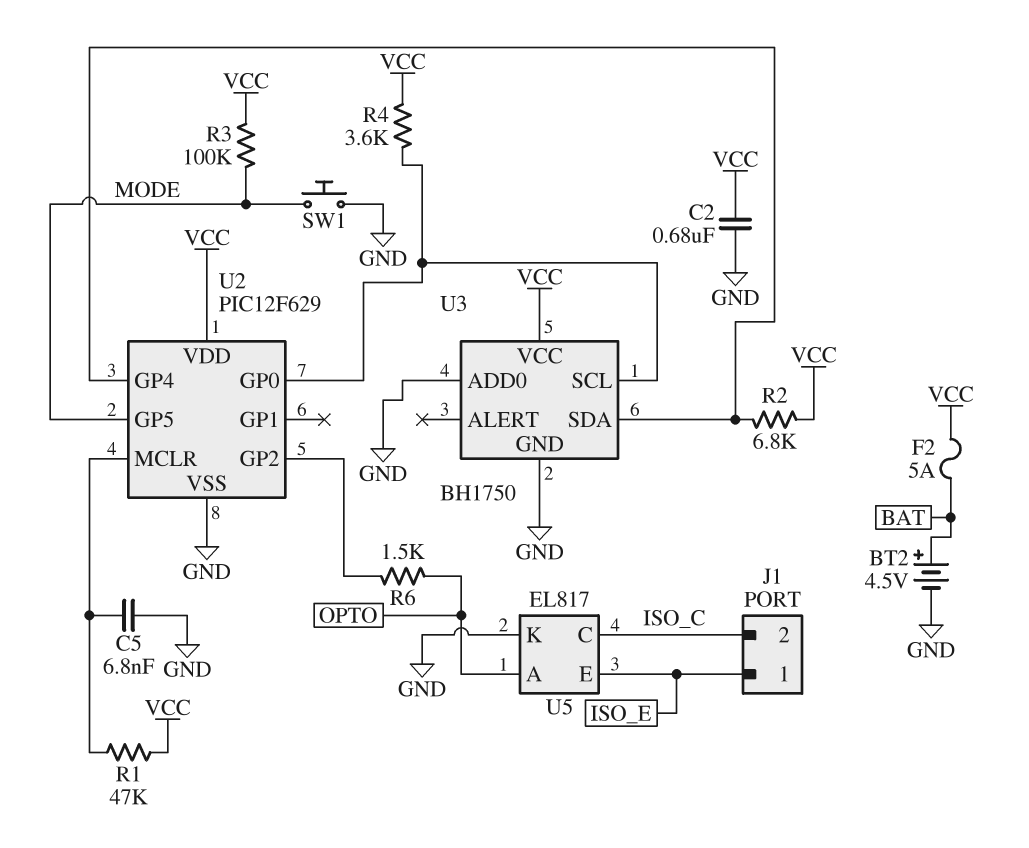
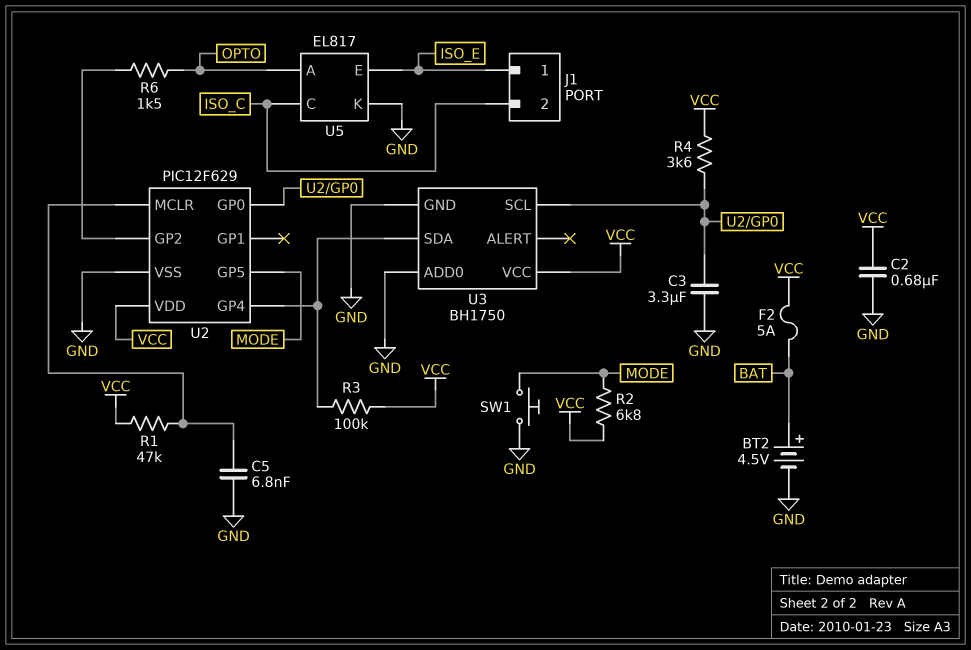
C3: none -> 3.3uF (GND, U2/GP0)
R2: 6.8k (U2/GP4, VCC) -> 6.8k (MODE, VCC)
R3: 100k (MODE, VCC) -> 100k (U2/GP4, VCC)

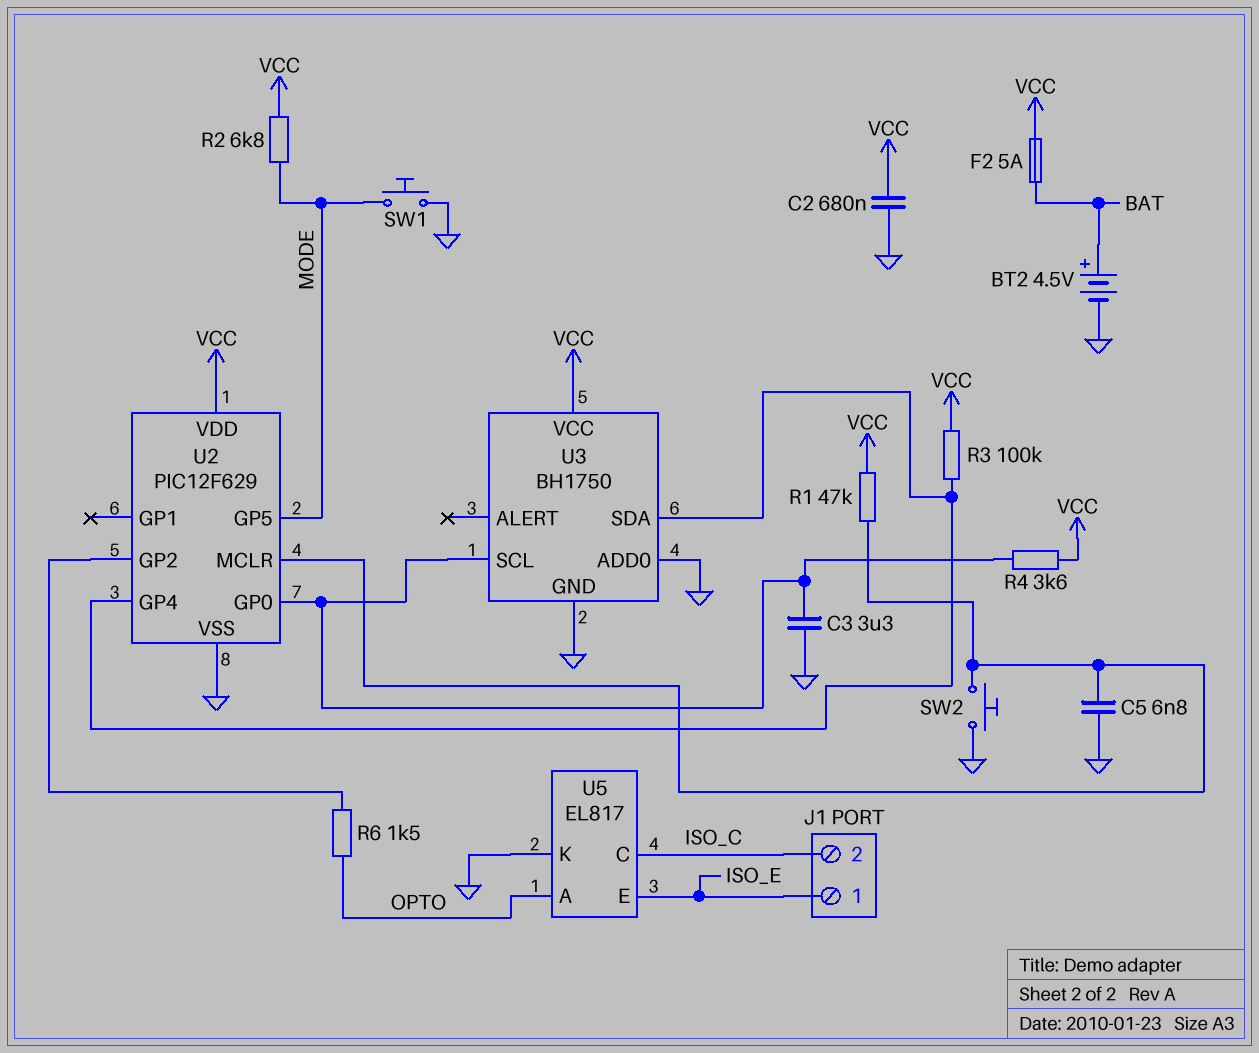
SW2: none -> button (GND, U2/MCLR)

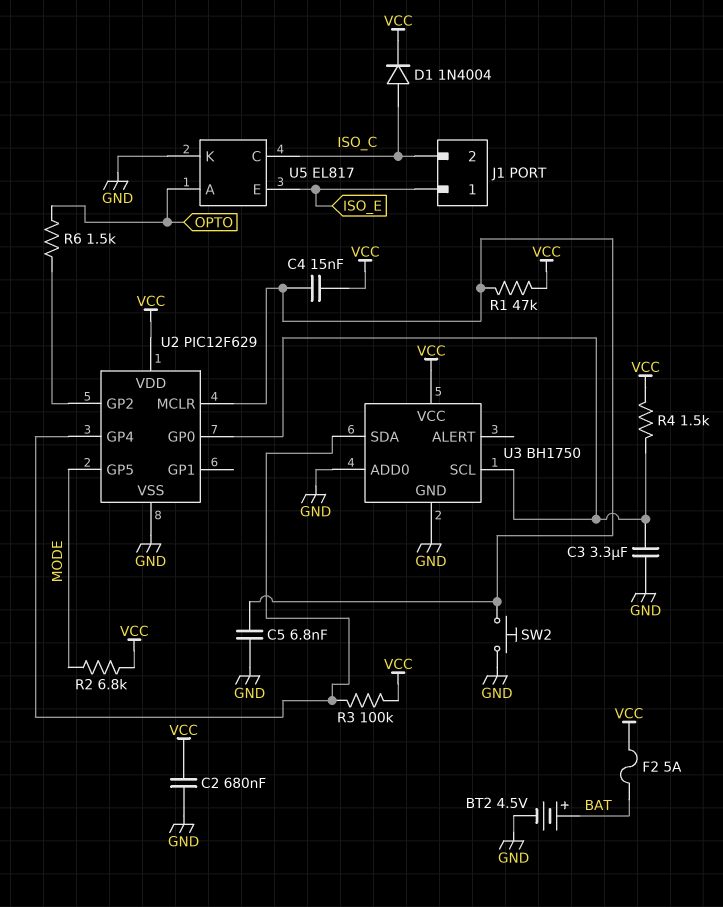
C4: none -> 15nF (U2/MCLR, VCC)
D1: none -> diode 1N4004 (A ISO_C, K VCC)
R4: 3.6k (U2/GP0, VCC) -> 1.5k (U2/GP0, VCC)
SW1: button (GND, MODE) -> none

